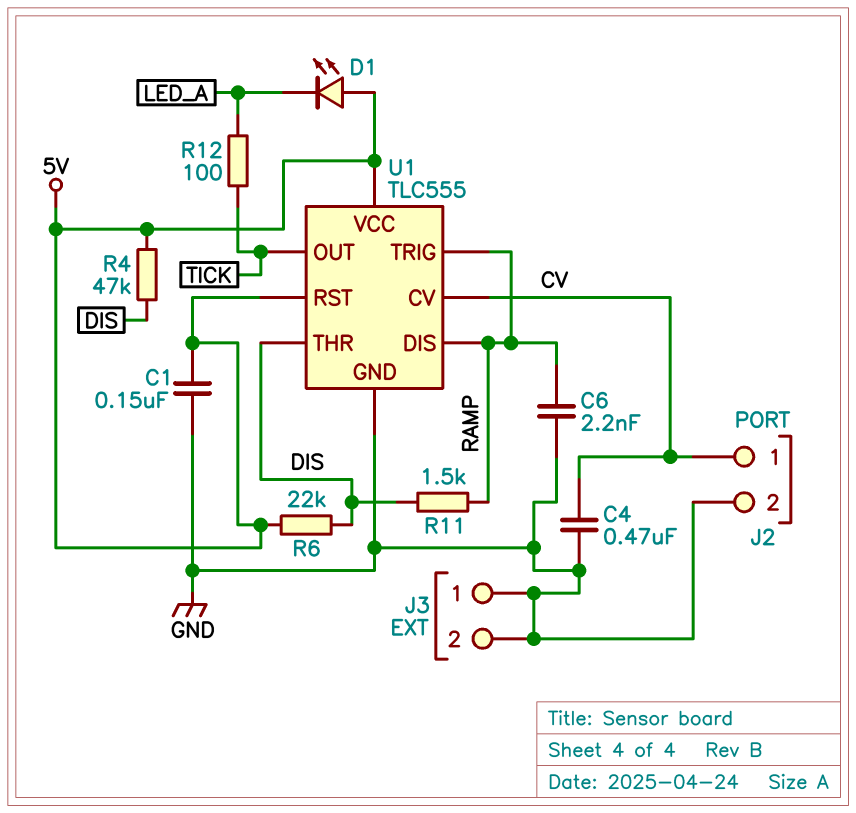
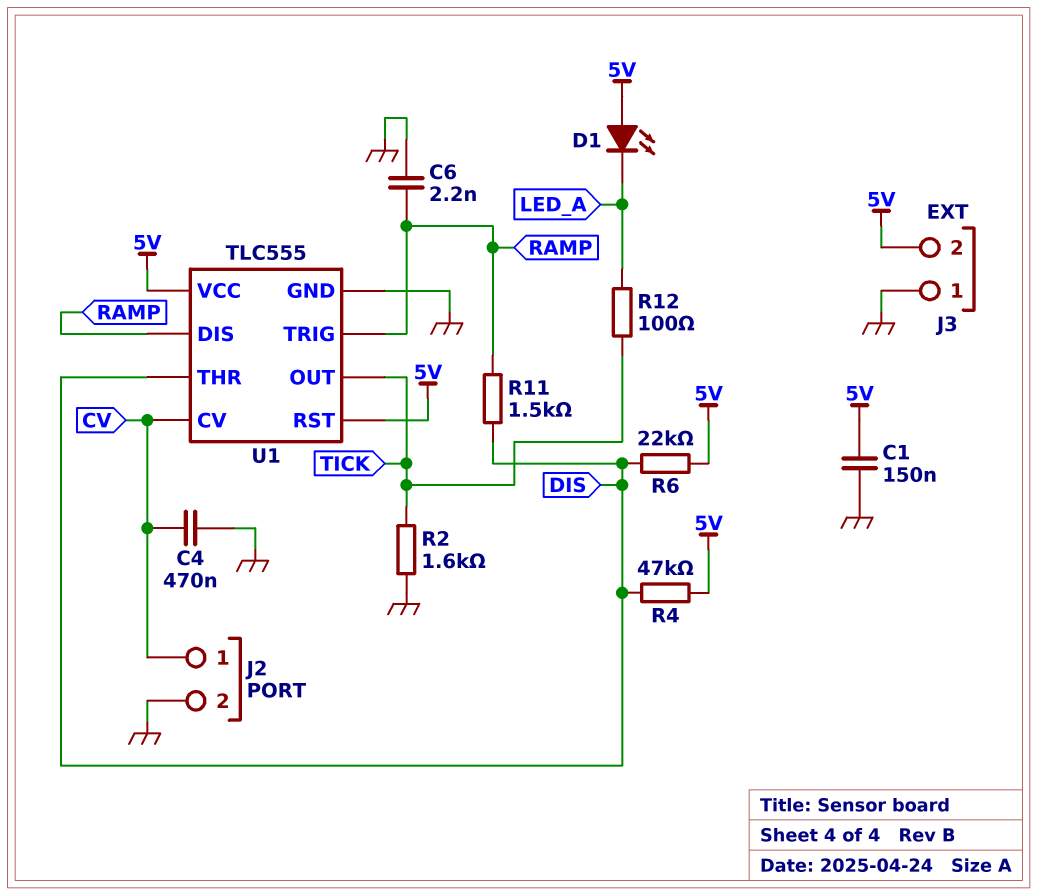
J3 pin 2: GND -> 5V
R2: none -> 1.6k (GND, TICK)

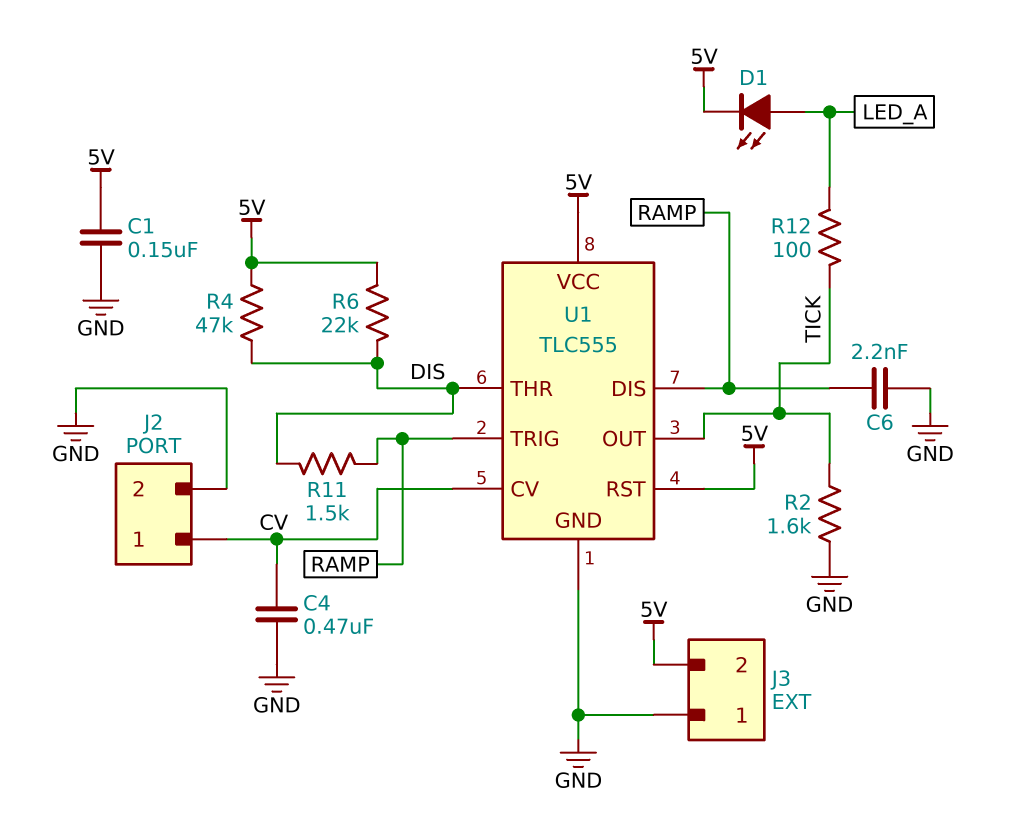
D1: LED (A 5V, K LED_A) -> LED (A LED_A, K 5V)

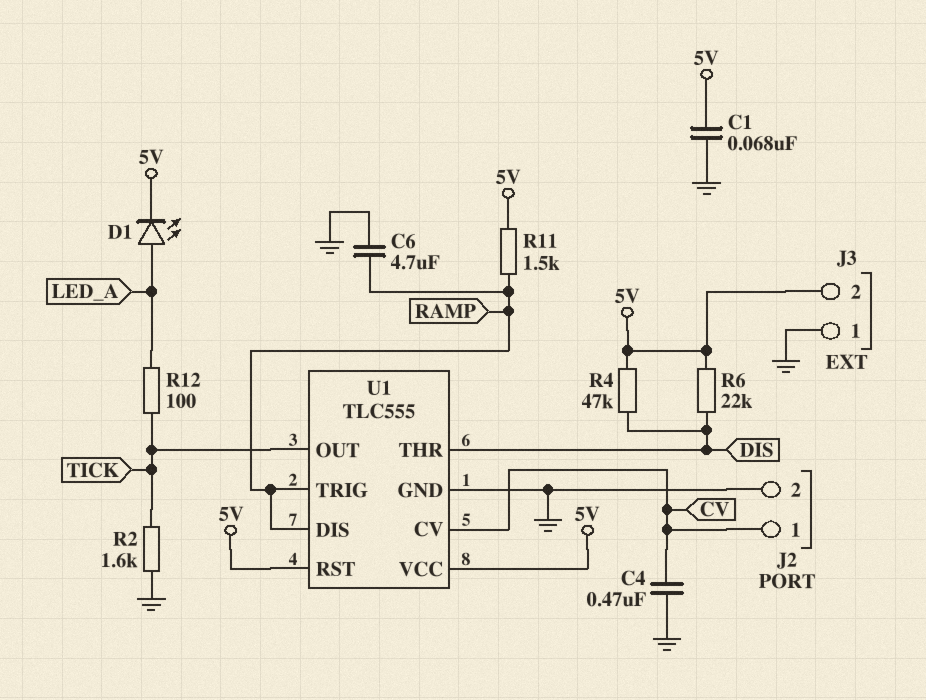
C1: 150nF (5V, GND) -> 68nF (5V, GND)
C6: 2.2nF (GND, RAMP) -> 4.7uF (GND, RAMP)
R11: 1.5k (DIS, RAMP) -> 1.5k (5V, RAMP)

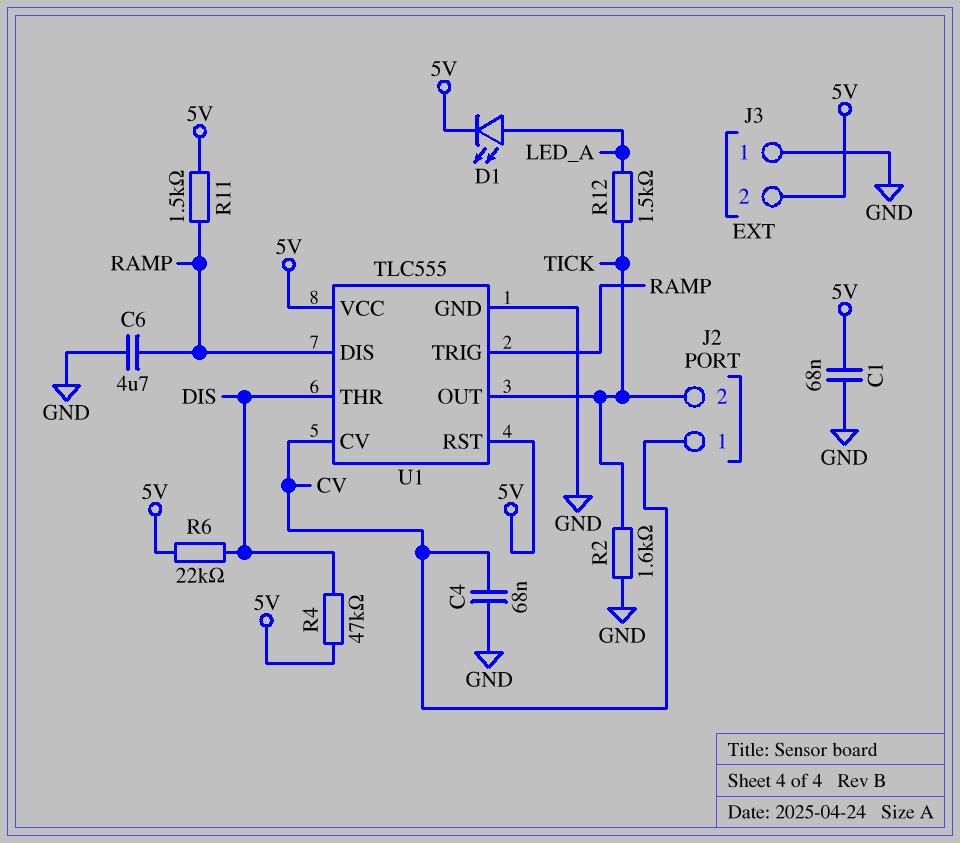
C4: 470nF (CV, GND) -> 68nF (CV, GND)
J2 pin 2: GND -> TICK
R12: 100 (LED_A, TICK) -> 1.5k (LED_A, TICK)

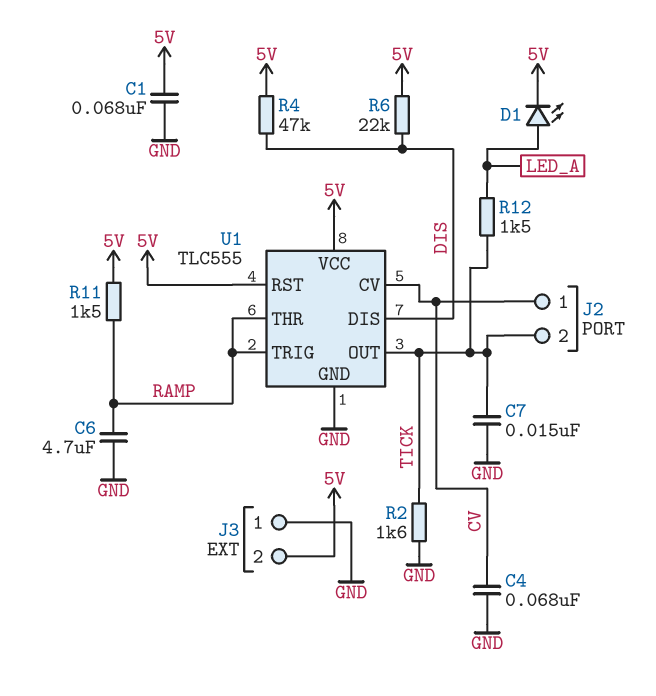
C7: none -> 15nF (GND, TICK)
U1 pin DIS: RAMP -> DIS
U1 pin THR: DIS -> RAMP

